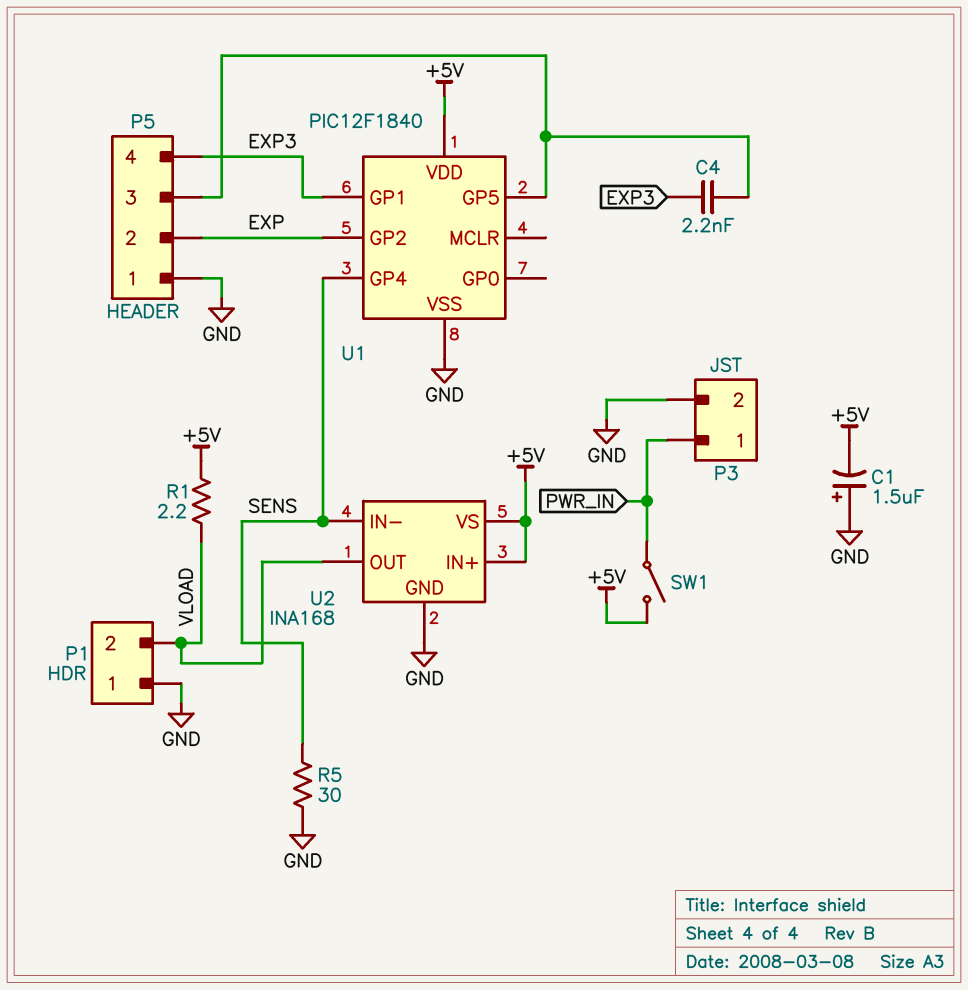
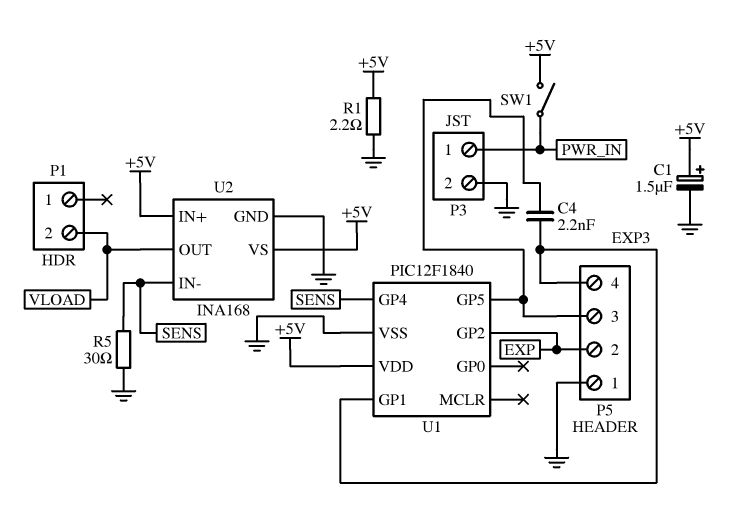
C1: 1.5uF (plus GND, minus +5V) -> 1.5uF (plus +5V, minus GND)
P1 pin 1: GND -> none
R1: 2.2 (+5V, VLOAD) -> 2.2 (+5V, GND)

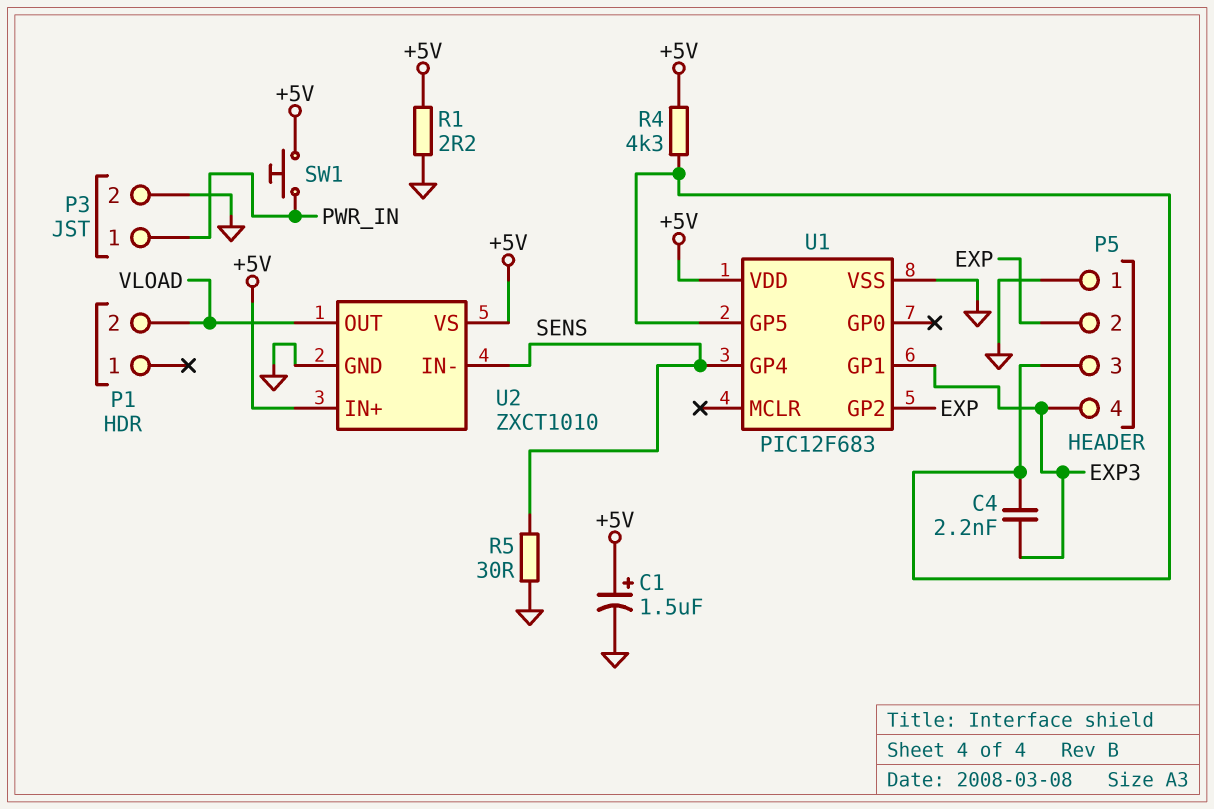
R4: none -> 4.3k (+5V, P5/3)
SW1: switch (+5V, PWR_IN) -> button (+5V, PWR_IN)
U1: PIC12F1840 -> PIC12F683
U2: INA168 -> ZXCT1010

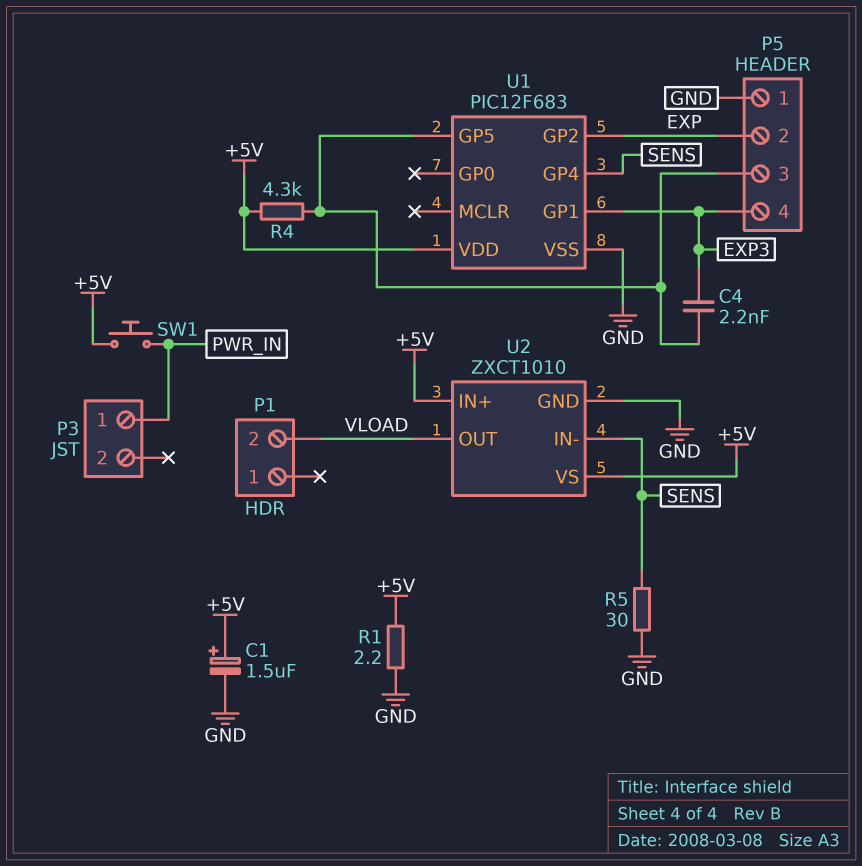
P3 pin 2: GND -> none

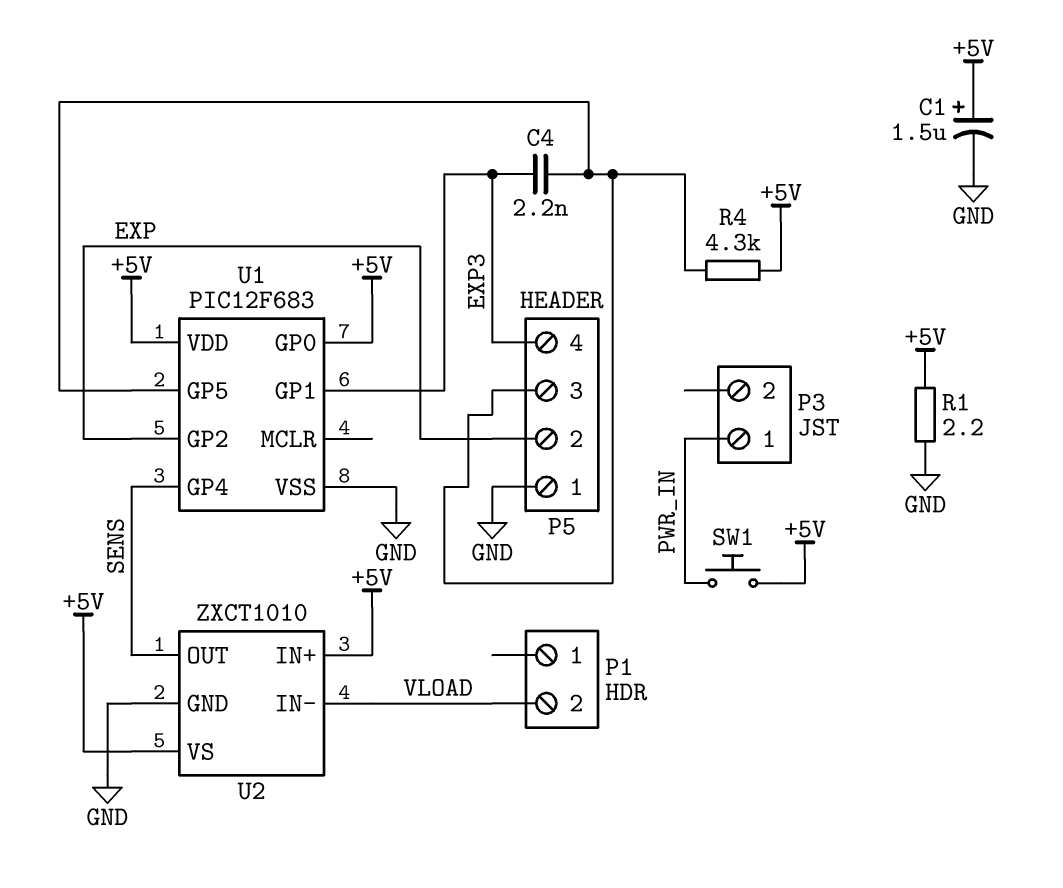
R5: 30 (GND, SENS) -> none
U1 pin GP0: none -> +5V
U2 pin IN-: SENS -> VLOAD
U2 pin OUT: VLOAD -> SENS

